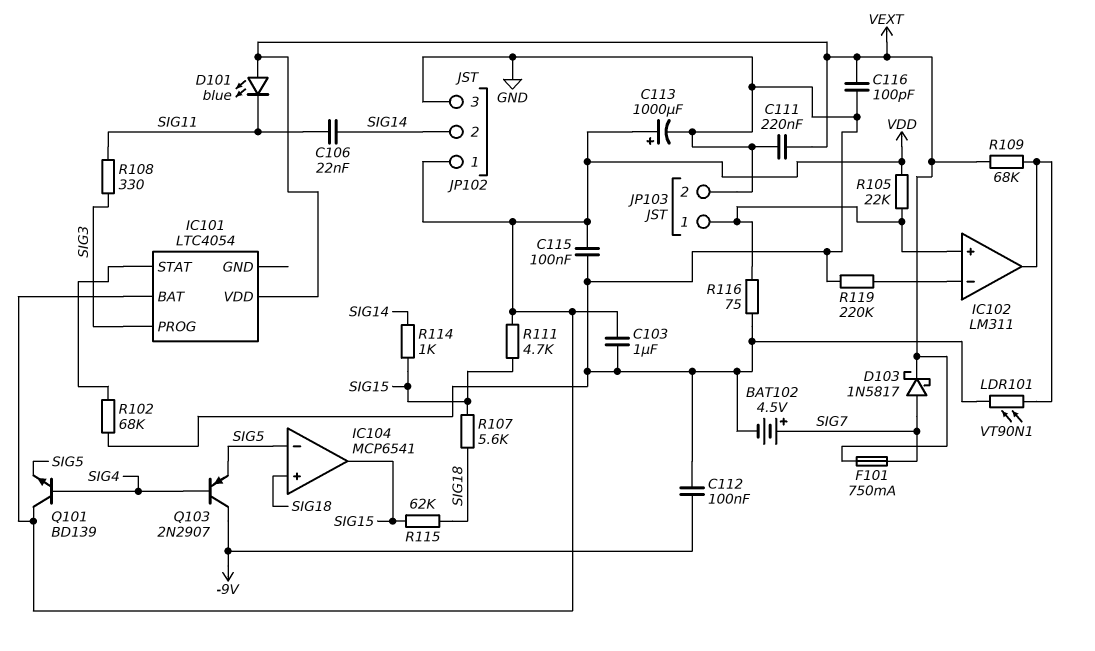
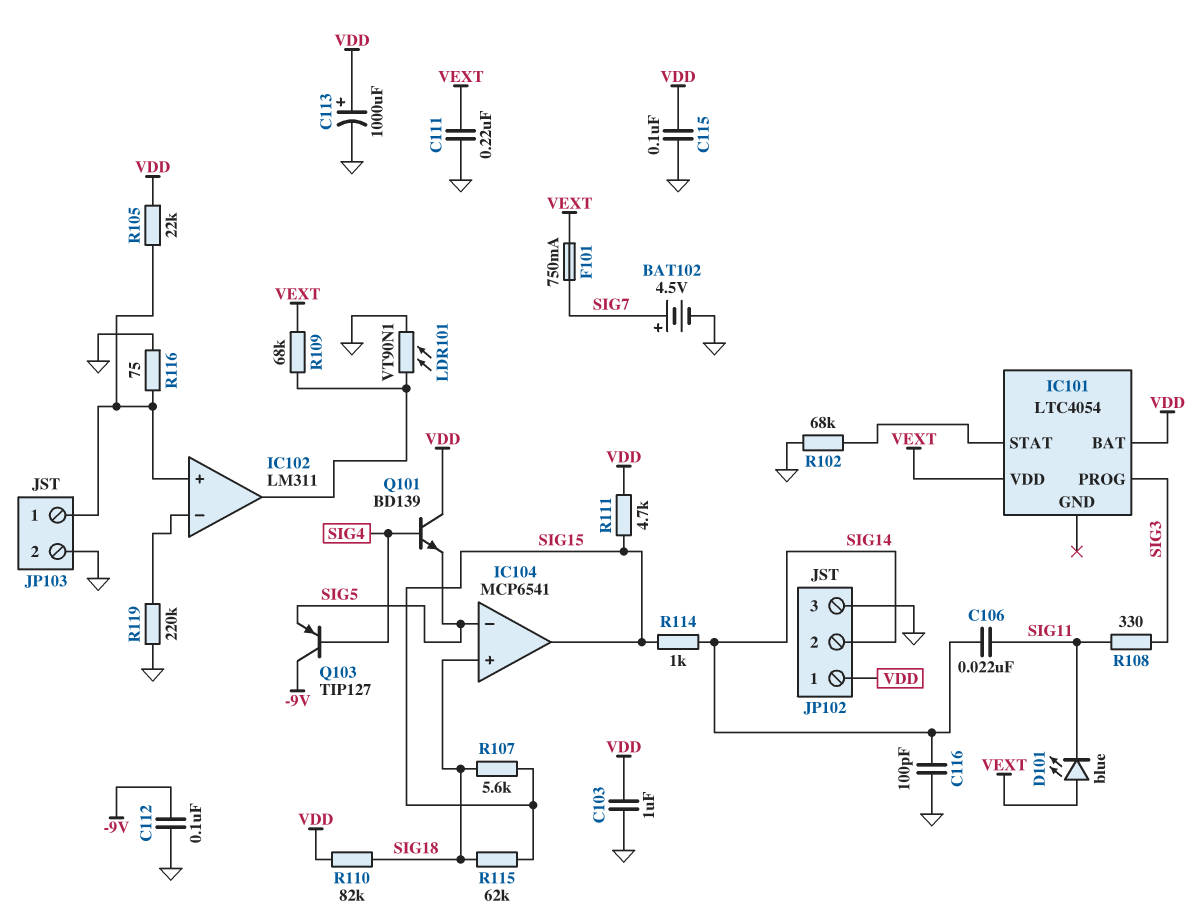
C116: 100pF (GND, VEXT) -> 100pF (GND, SIG14)
D103: schottky 1N5817 (A SIG7, K VEXT) -> none
Q103: PNP 2N2907 (B SIG4, C -9V, E SIG5) -> PNP TIP127 (B SIG4, C -9V, E SIG5)
R110: none -> 82k (SIG18, VDD)

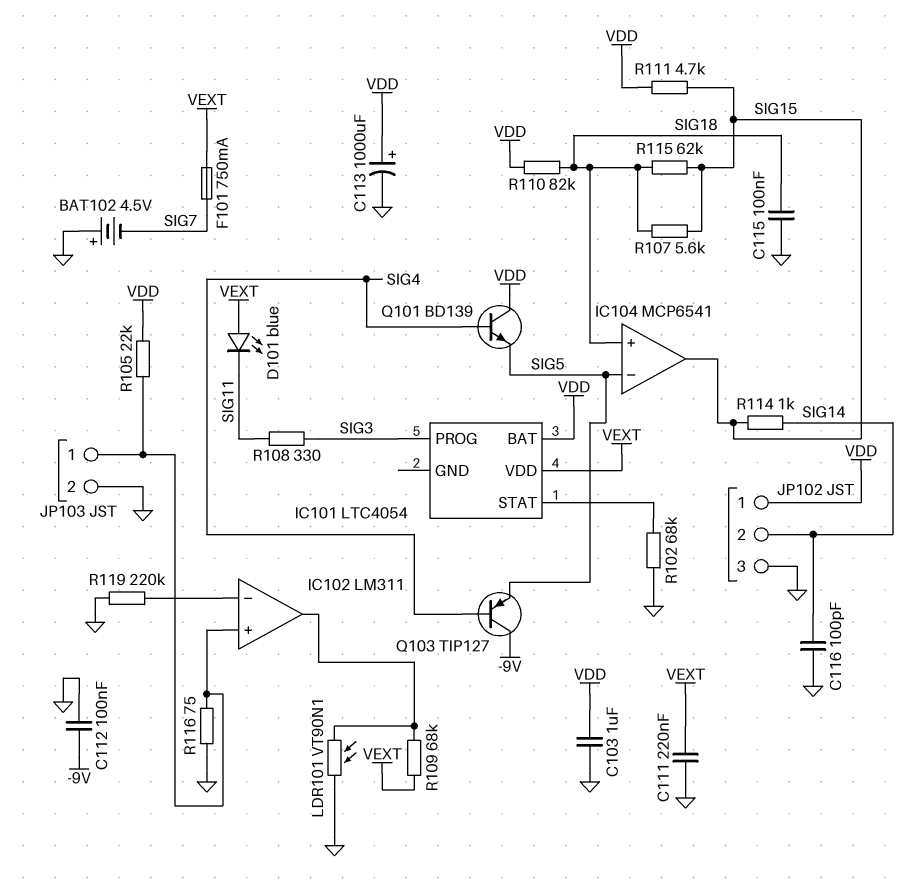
BAT102: 4.5V (plus SIG7, minus GND) -> 4.5V (plus GND, minus SIG7)
C106: 22nF (SIG11, SIG14) -> none
C115: 100nF (GND, VDD) -> 100nF (GND, SIG18)

